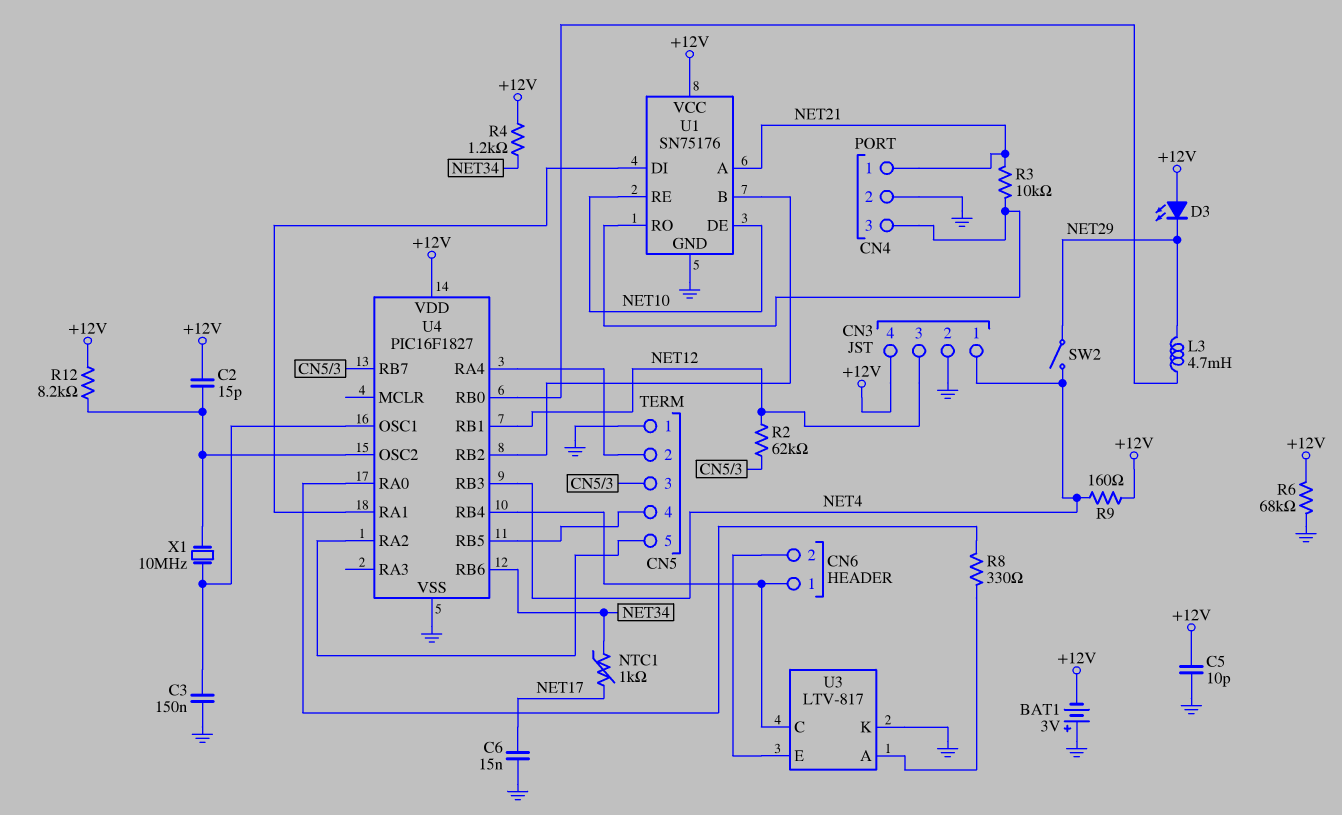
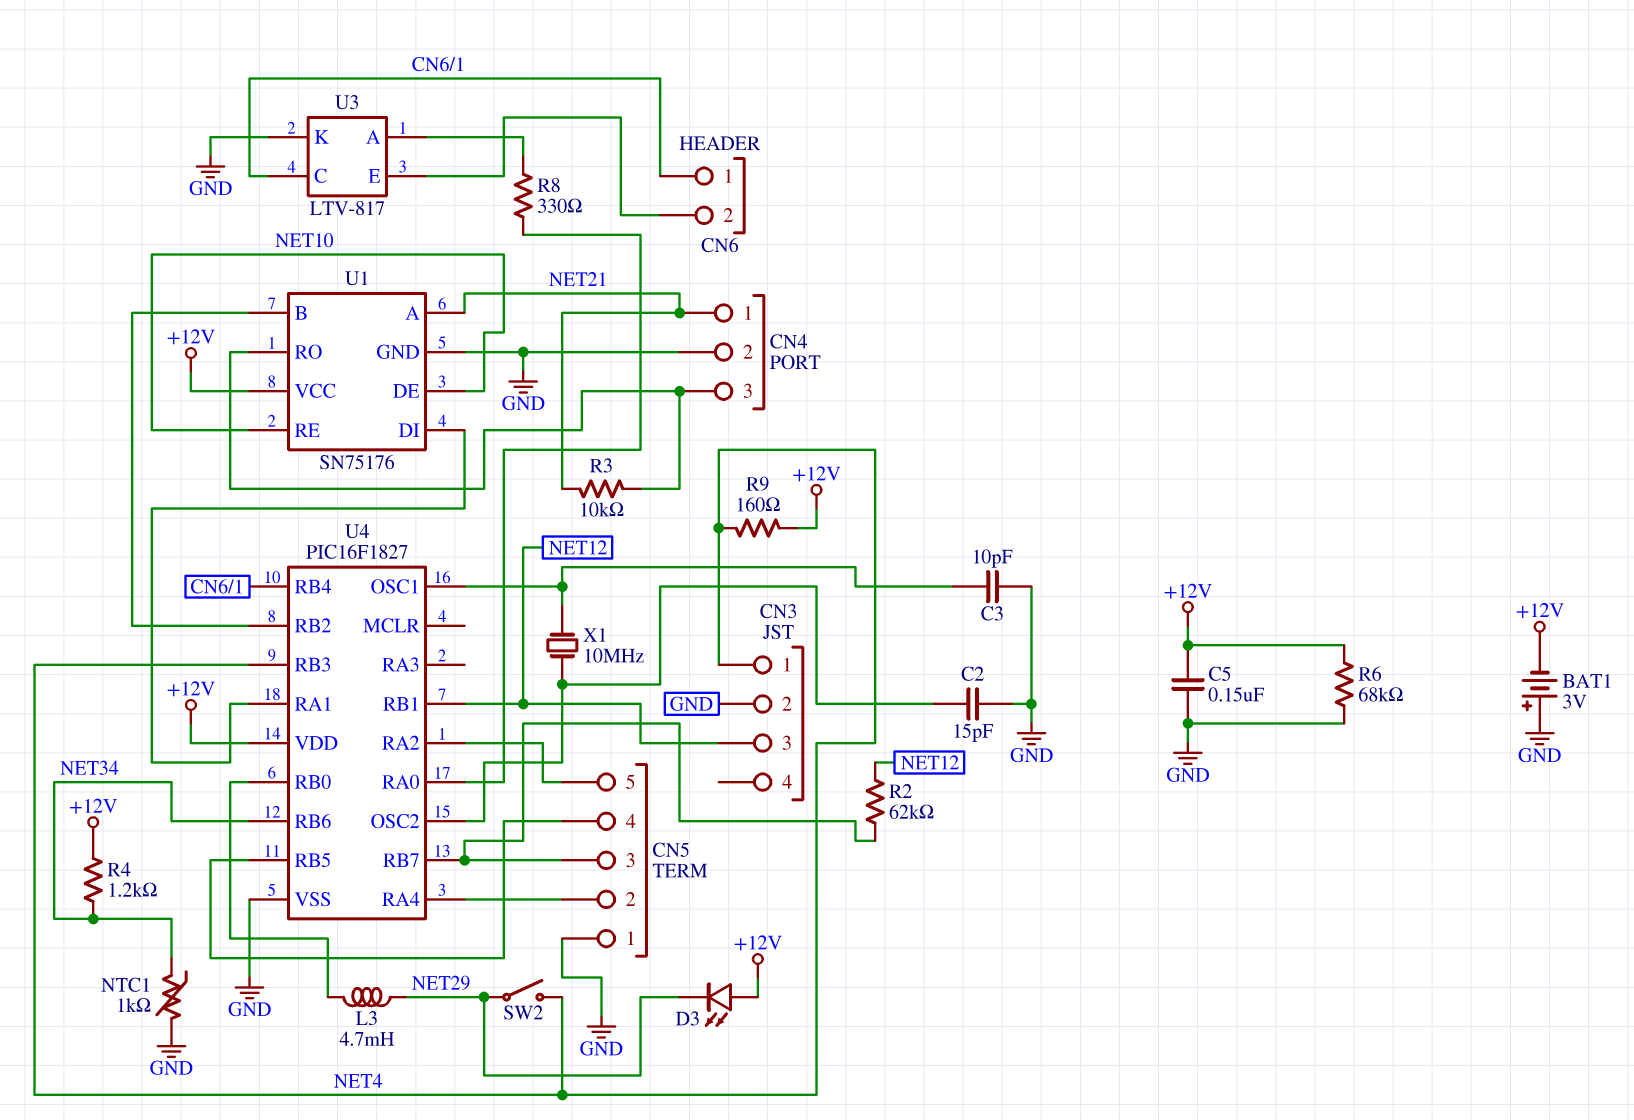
C2: 15pF (+12V, U4/OSC2) -> 15pF (GND, U4/OSC2)
C3: 150nF (GND, U4/OSC1) -> 10pF (GND, U4/OSC1)
C5: 10pF (+12V, GND) -> 150nF (+12V, GND)
C6: 15nF (GND, NET17) -> none
CN3 pin 4: +12V -> none
NTC1: 1k (NET17, NET34) -> 1k (GND, NET34)
R12: 8.2k (+12V, U4/OSC2) -> none

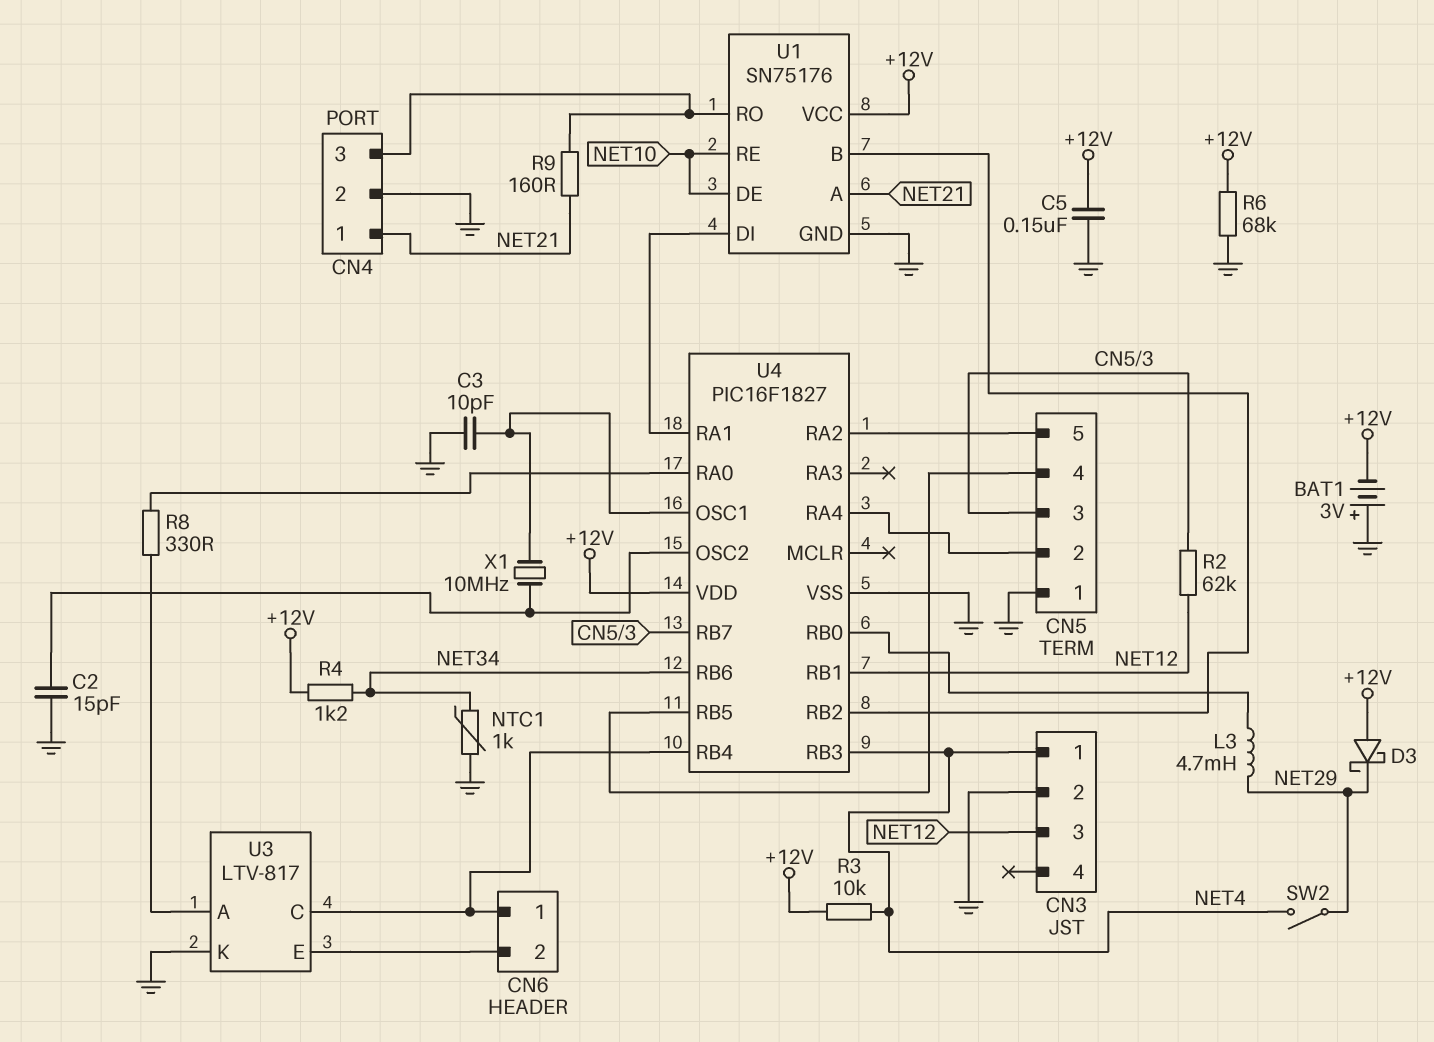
D3: LED (A +12V, K NET29) -> schottky (A +12V, K NET29)
R3: 10k (CN4/3, NET21) -> 10k (+12V, NET4)
R9: 160 (+12V, NET4) -> 160 (CN4/3, NET21)

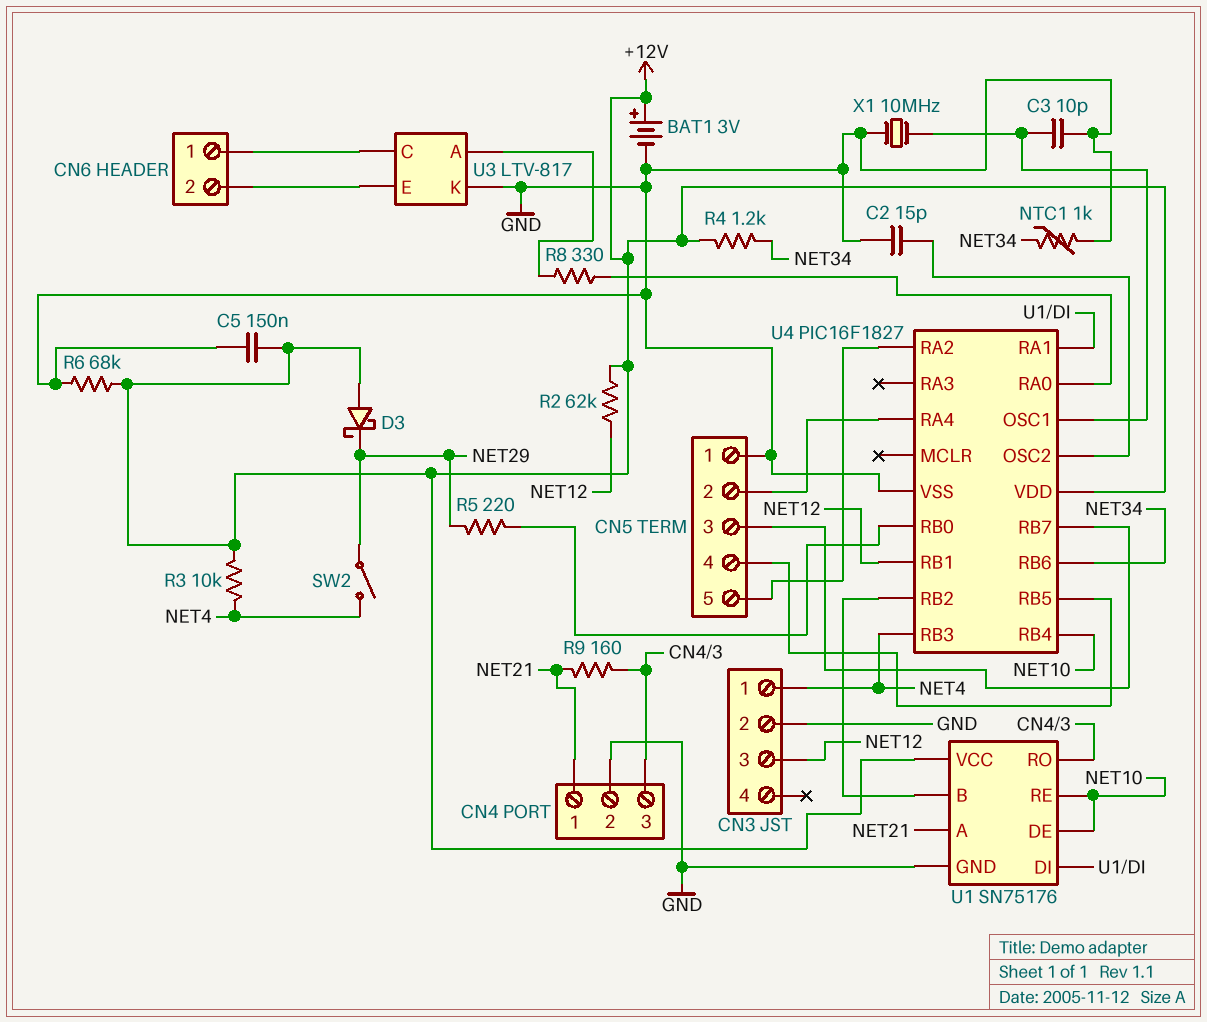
BAT1: 3V (plus GND, minus +12V) -> 3V (plus +12V, minus GND)
L3: 4.7mH (NET29, U4/RB0) -> none
R2: 62k (CN5/3, NET12) -> 62k (+12V, NET12)
R5: none -> 220 (NET29, U4/RB0)
U4 pin RB4: CN6/1 -> NET10
X1: 10MHz (U4/OSC1, U4/OSC2) -> 10MHz (GND, U4/OSC1)

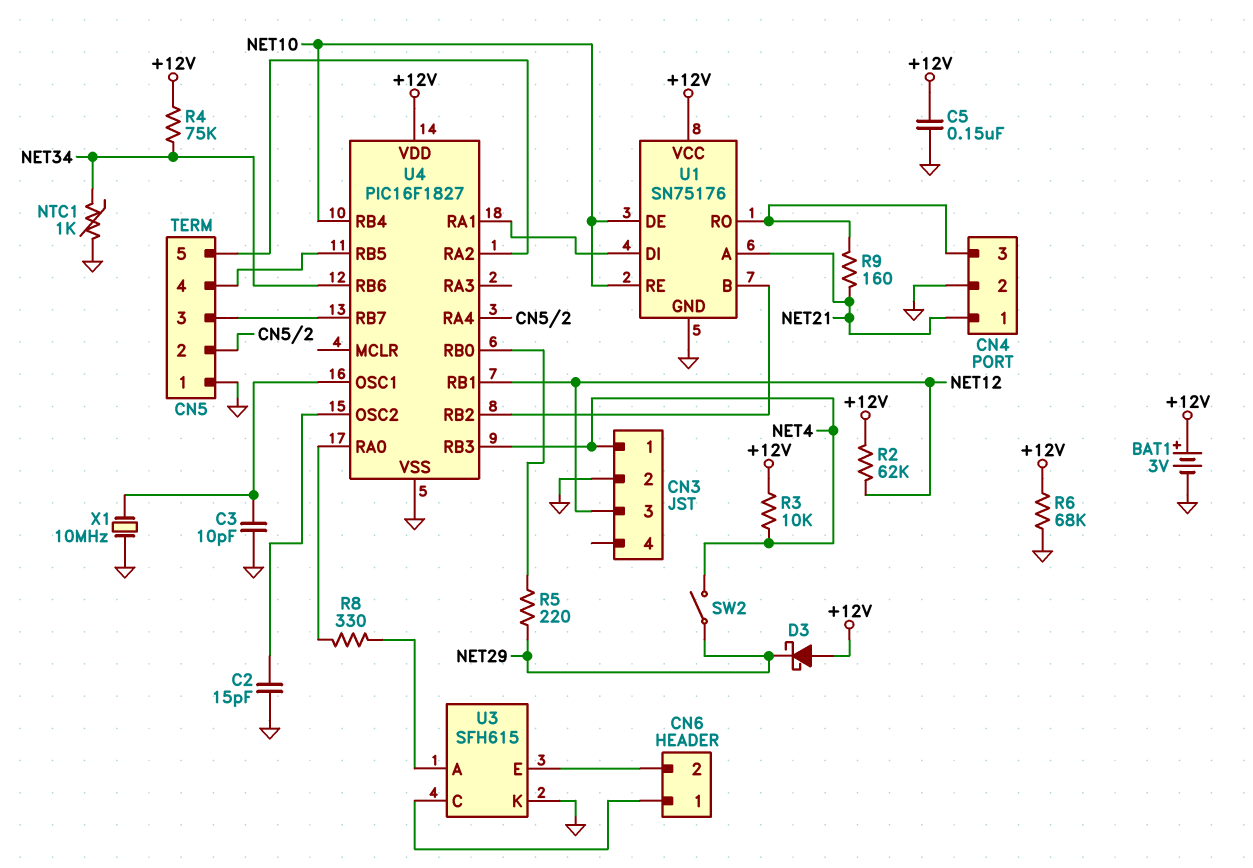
R4: 1.2k (+12V, NET34) -> 75k (+12V, NET34)
U3: LTV-817 -> SFH615

